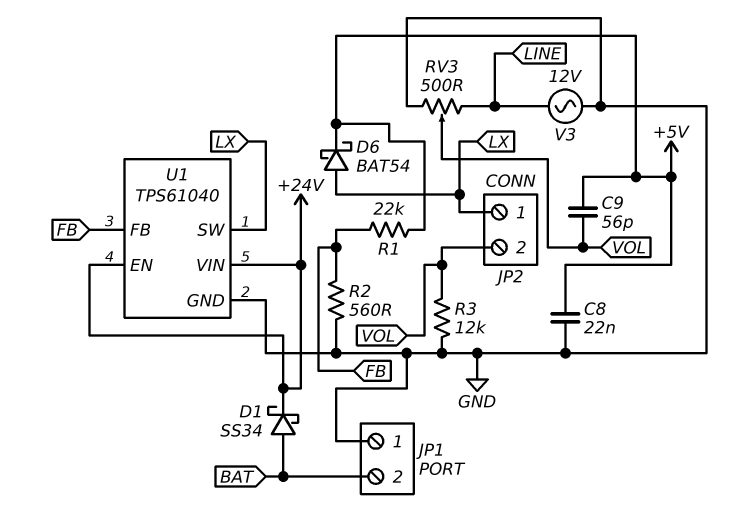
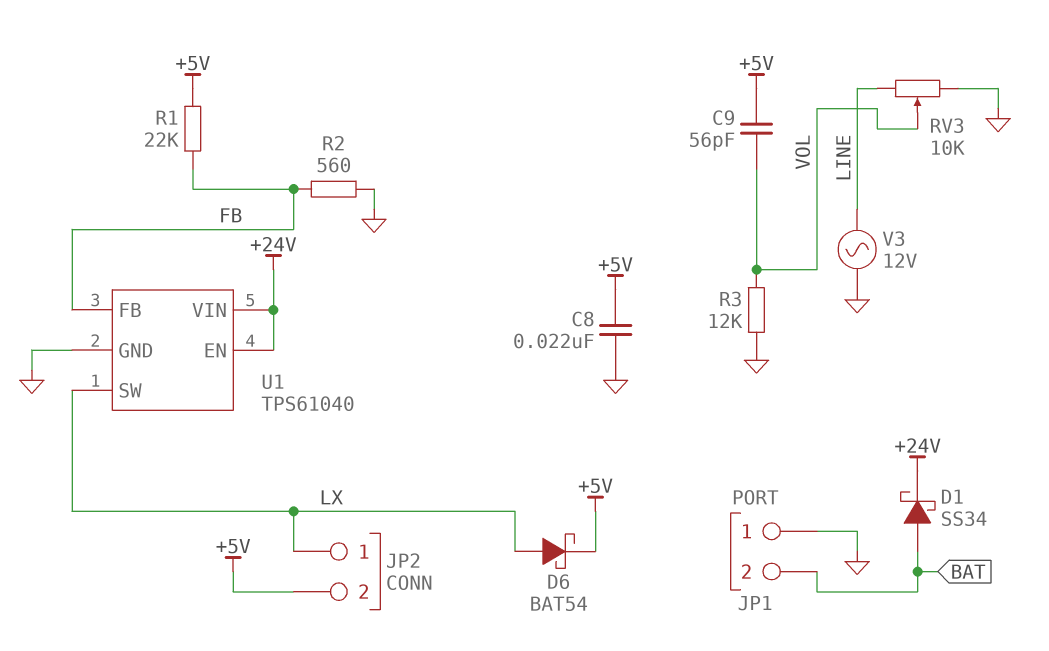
JP2 pin 2: VOL -> +5V
RV3: 500 (GND, LINE, wiper VOL) -> 10k (GND, LINE, wiper VOL)

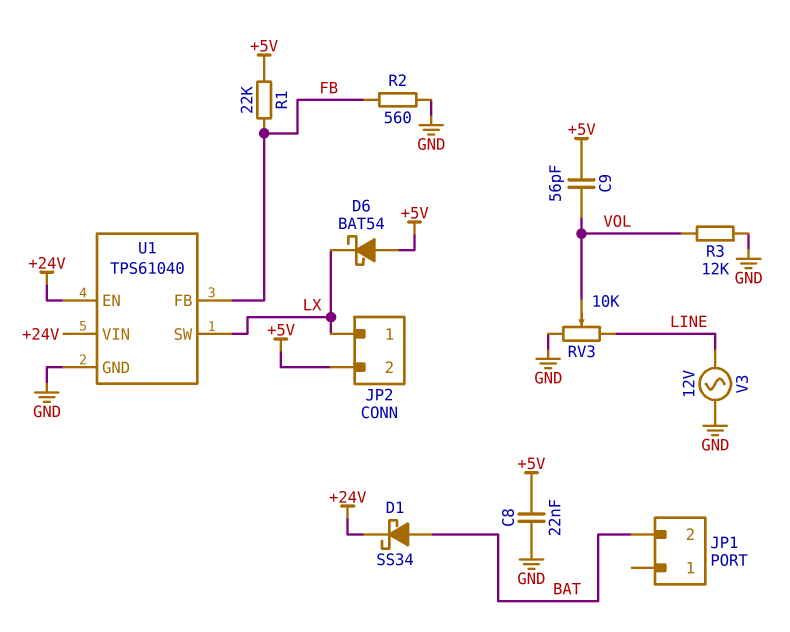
D6: schottky BAT54 (A LX, K +5V) -> schottky BAT54 (A +5V, K LX)
JP1 pin 1: GND -> none

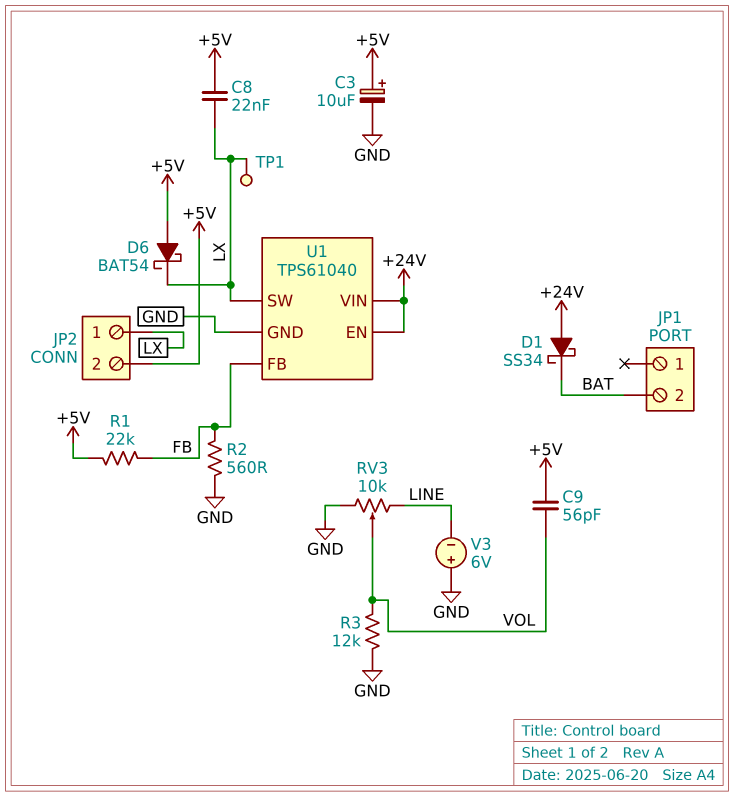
C3: none -> 10uF (plus +5V, minus GND)
C8: 22nF (+5V, GND) -> 22nF (+5V, LX)
D1: schottky SS34 (A BAT, K +24V) -> schottky SS34 (A +24V, K BAT)
TP1: none -> test point (LX)
V3: AC 12V (GND, LINE) -> 6V (plus GND, minus LINE)

